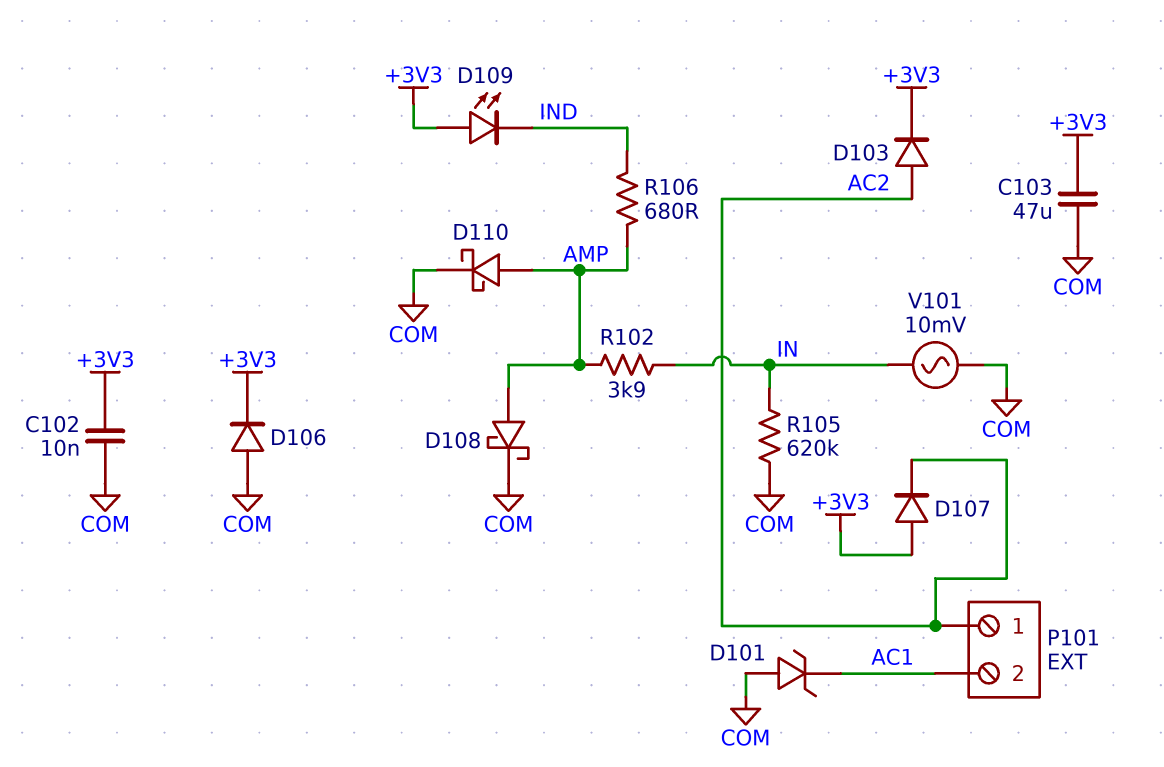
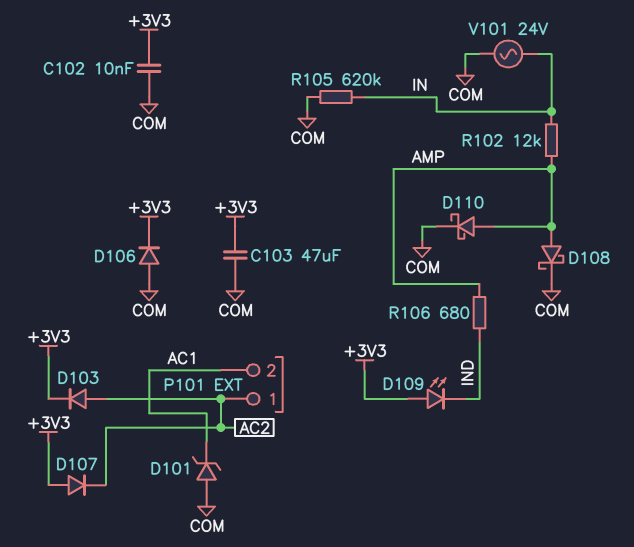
R102: 3.9k (AMP, IN) -> 12k (AMP, IN)
V101: AC 10mV (COM, IN) -> AC 24V (COM, IN)

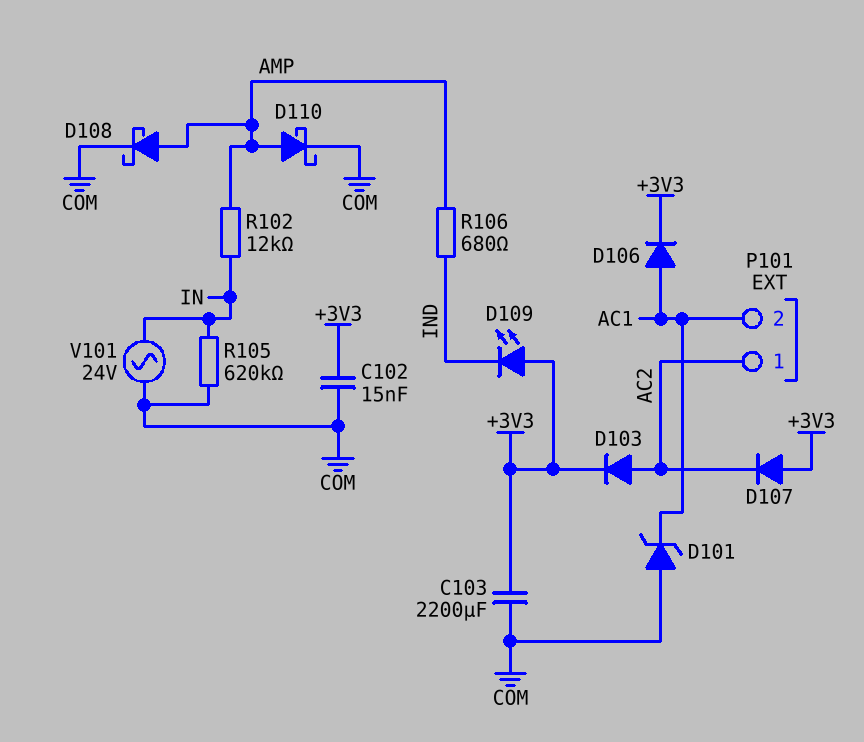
C102: 10nF (+3V3, COM) -> 15nF (+3V3, COM)
C103: 47uF (+3V3, COM) -> 2200uF (+3V3, COM)
D106: diode (A COM, K +3V3) -> diode (A AC1, K +3V3)

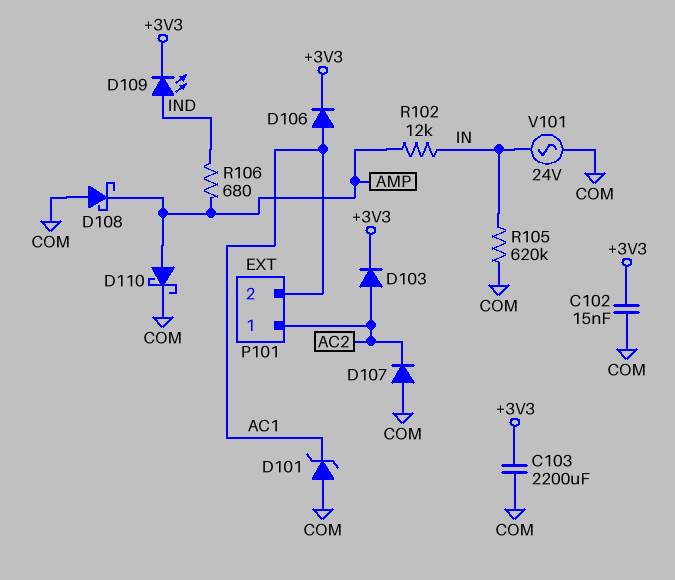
D107: diode (A +3V3, K AC2) -> diode (A COM, K AC2)
D108: schottky (A AMP, K COM) -> schottky (A COM, K AMP)
D109: LED (A +3V3, K IND) -> LED (A IND, K +3V3)

